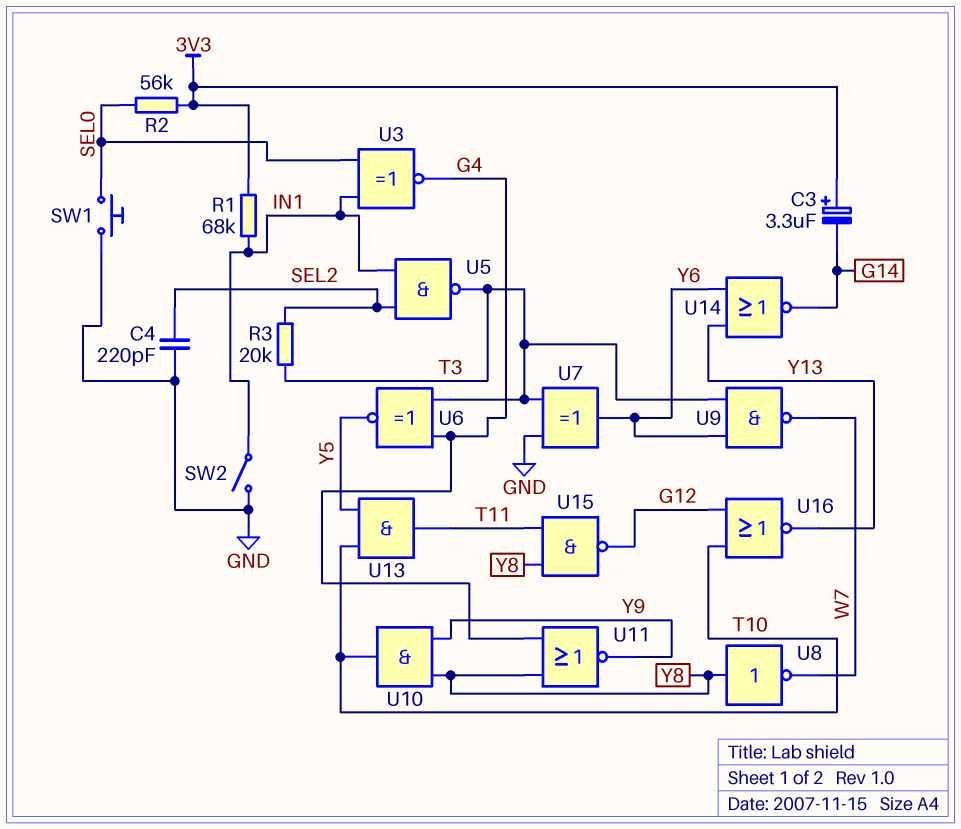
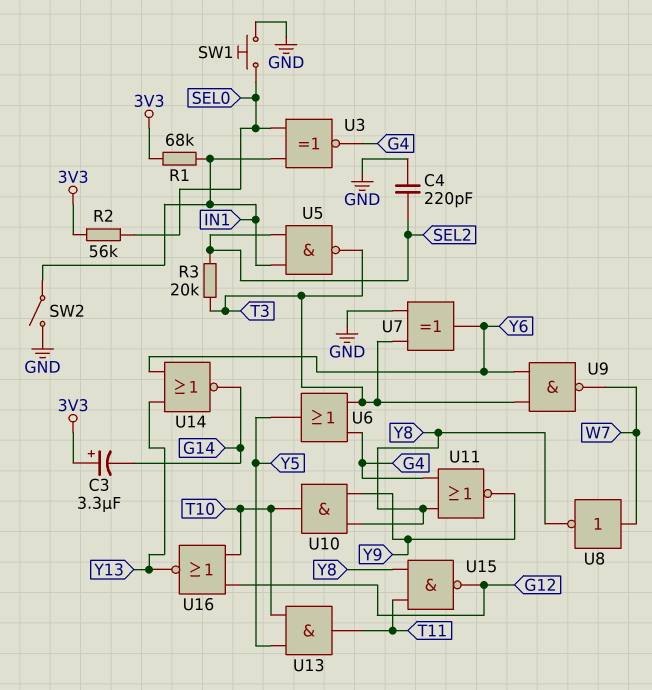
U6: XNOR (in G4, in T3, out Y5) -> OR (in G4, in T3, out Y5)
U8: NOT (in Y8, out W7) -> NOT (in W7, out Y8)

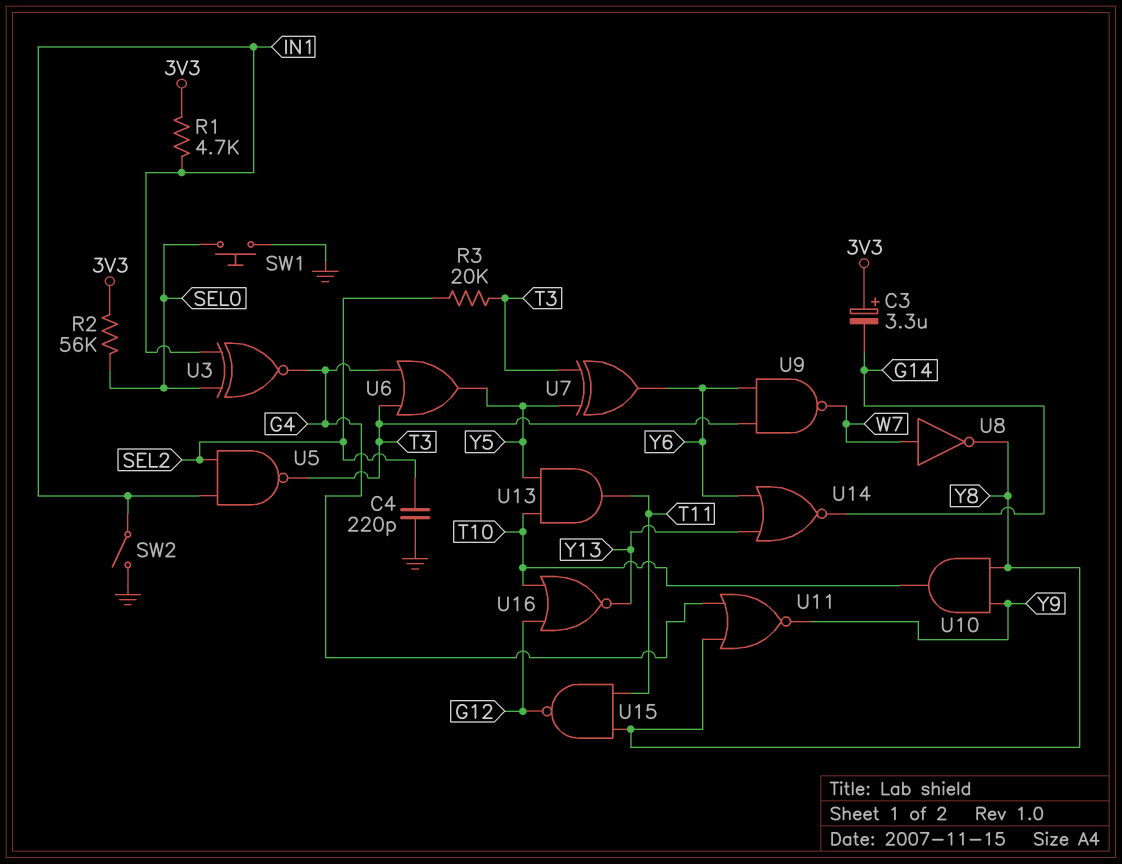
R1: 68k (3V3, IN1) -> 4.7k (3V3, IN1)
U7: XOR (in GND, in T3, out Y6) -> XOR (in T3, in Y5, out Y6)

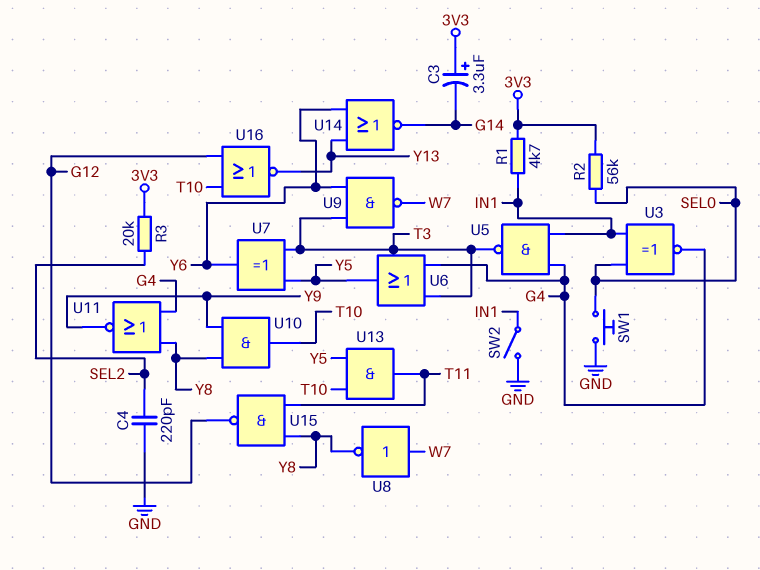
R3: 20k (SEL2, T3) -> 20k (3V3, SEL2)
U5: NAND (in IN1, in SEL2, out T3) -> NAND (in G4, in IN1, out T3)

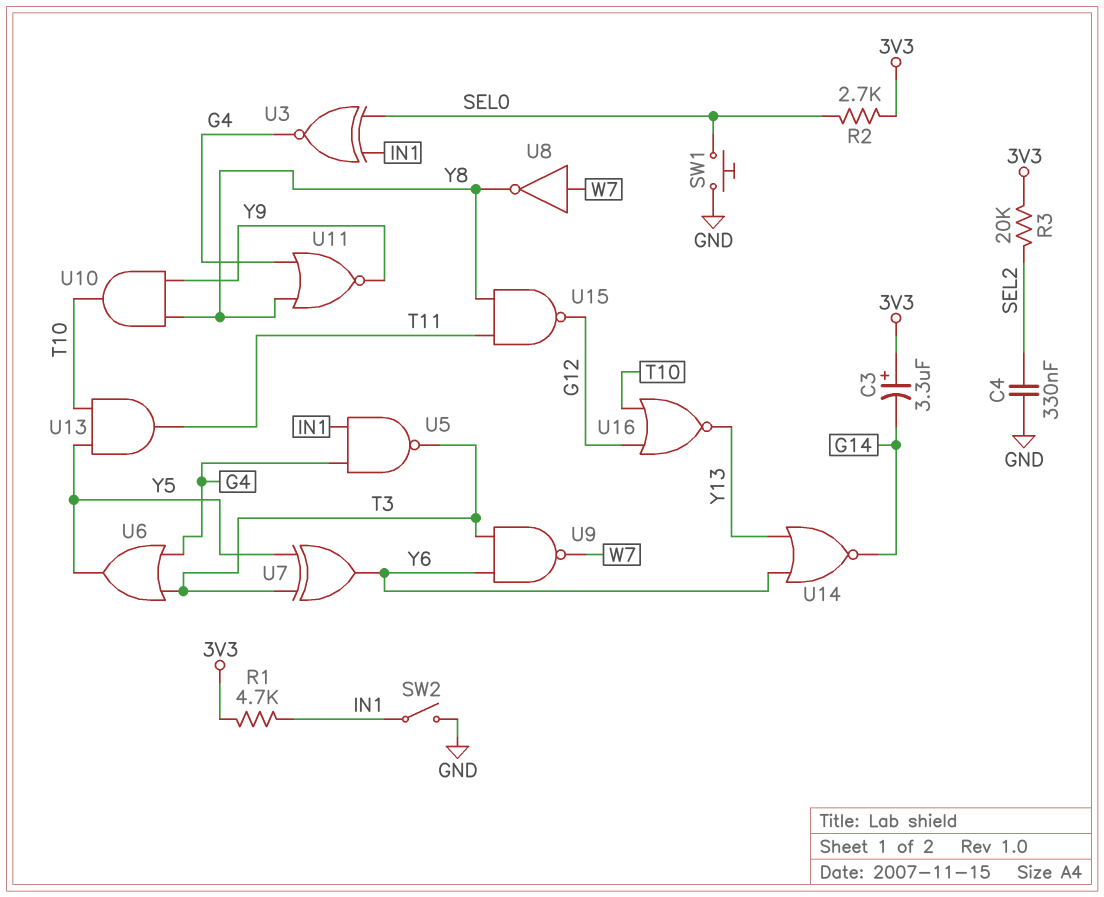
C4: 220pF (GND, SEL2) -> 330nF (GND, SEL2)
R2: 56k (3V3, SEL0) -> 2.7k (3V3, SEL0)

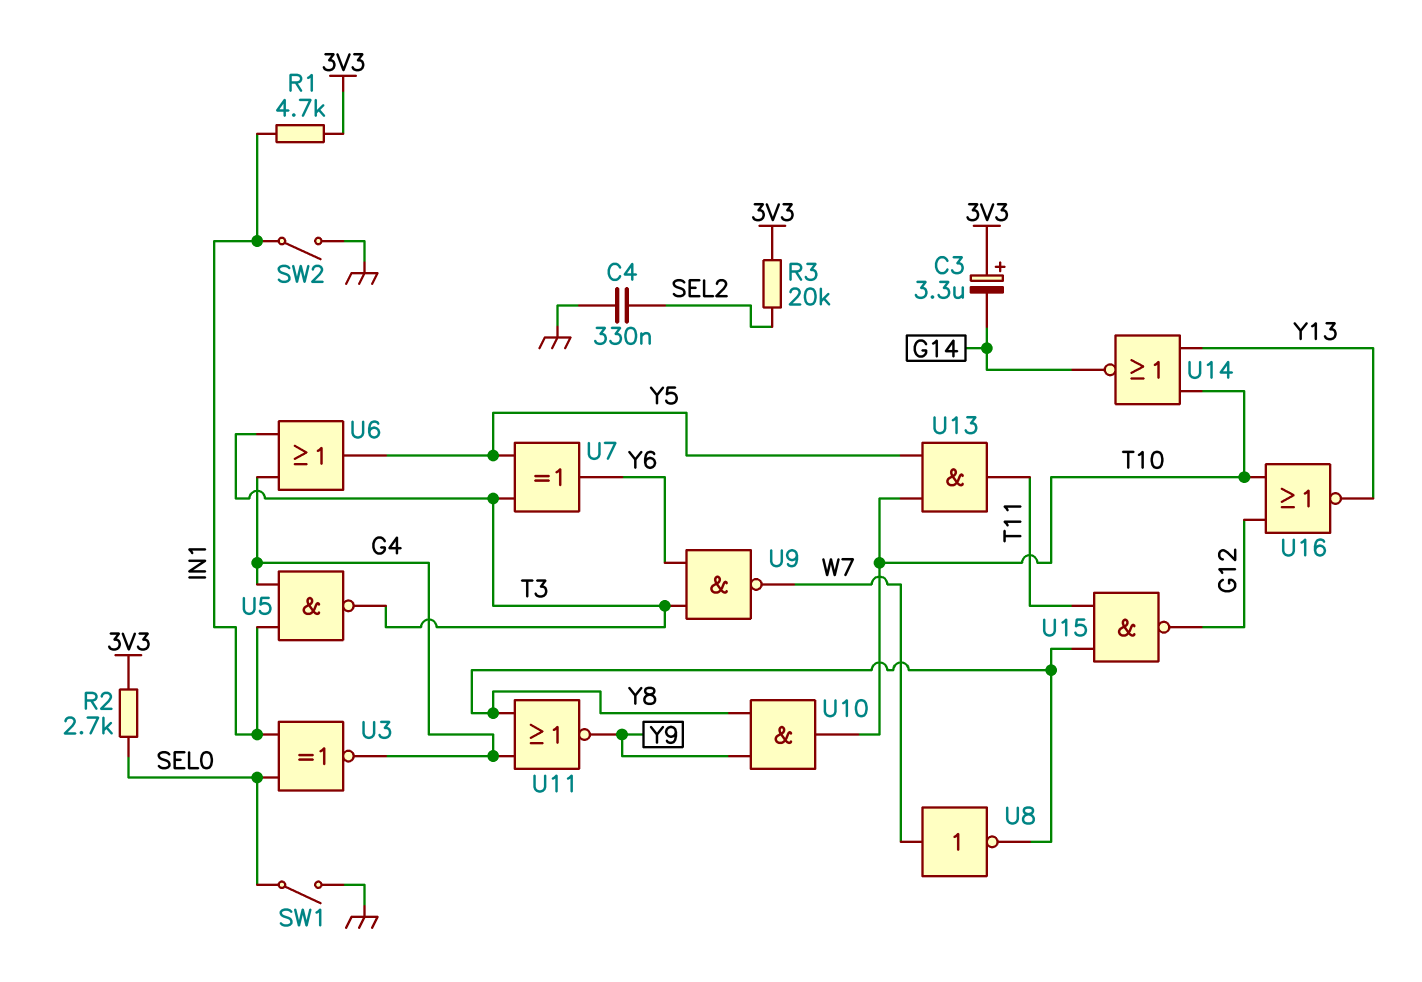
SW1: button (GND, SEL0) -> switch (GND, SEL0)
U14: NOR (in Y6, in Y13, out G14) -> NOR (in T10, in Y13, out G14)

